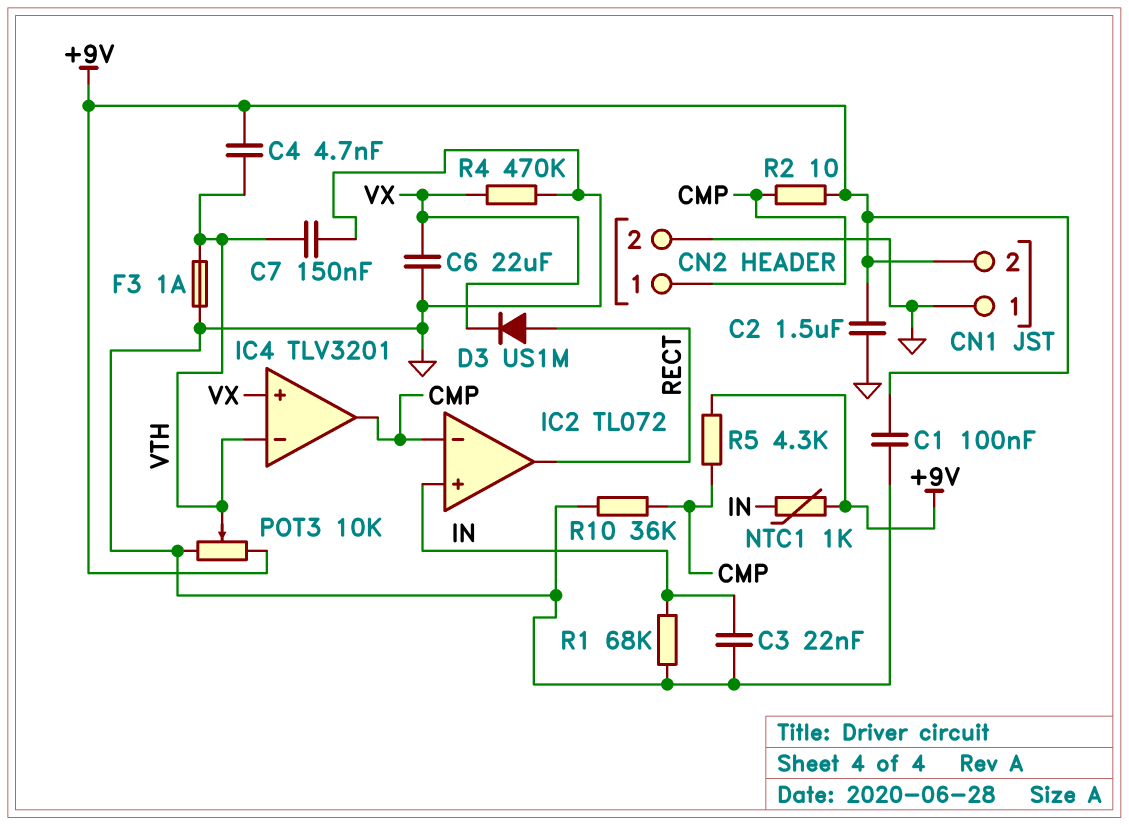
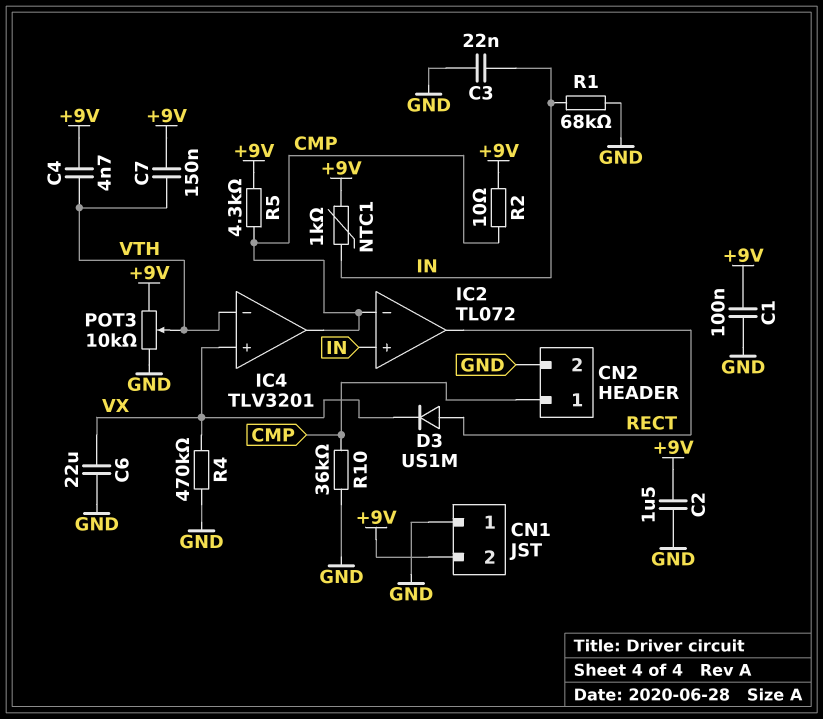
C7: 150nF (GND, VTH) -> 150nF (+9V, VTH)
F3: 1A (GND, VTH) -> none

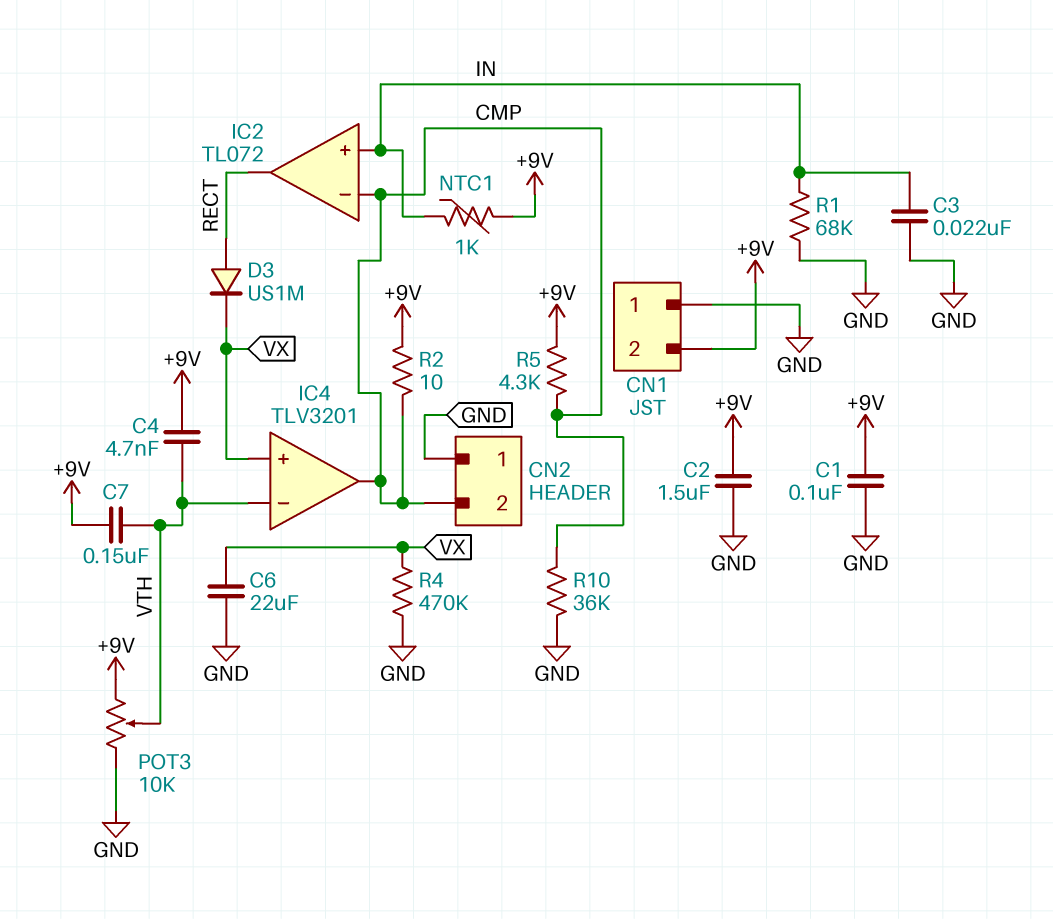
CN2 pin 1: CMP -> GND
CN2 pin 2: GND -> CMP

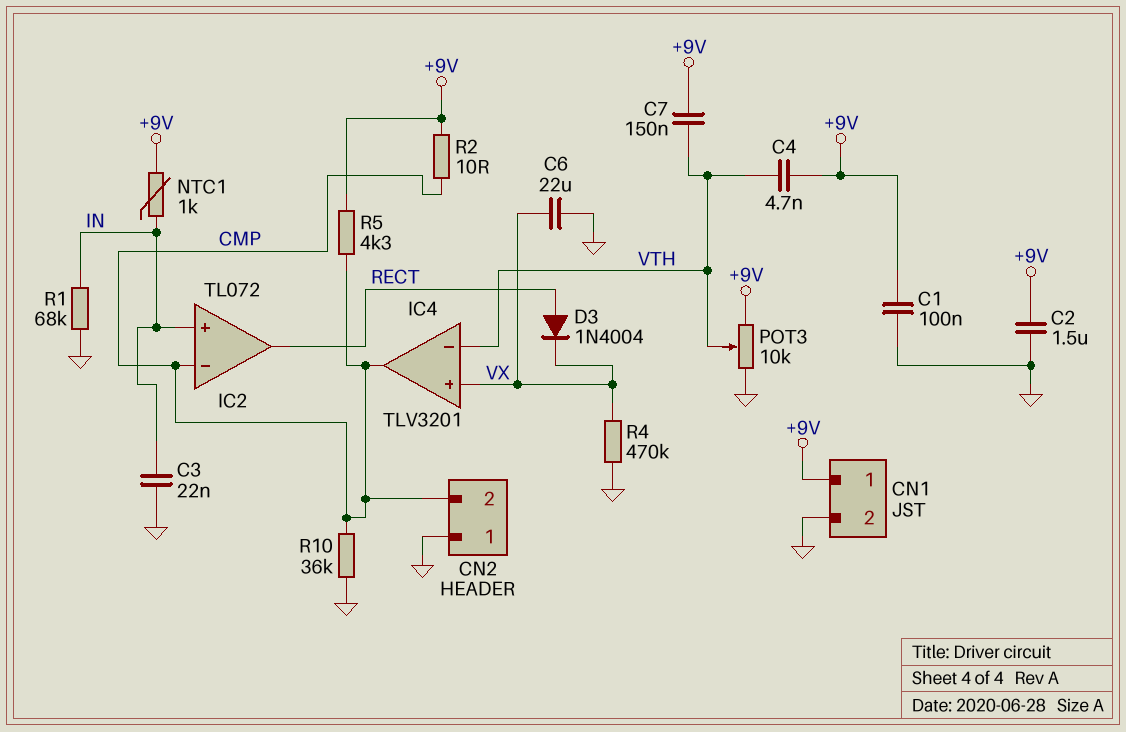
CN1 pin 1: GND -> +9V
CN1 pin 2: +9V -> GND
D3: diode US1M (A RECT, K VX) -> diode 1N4004 (A RECT, K VX)

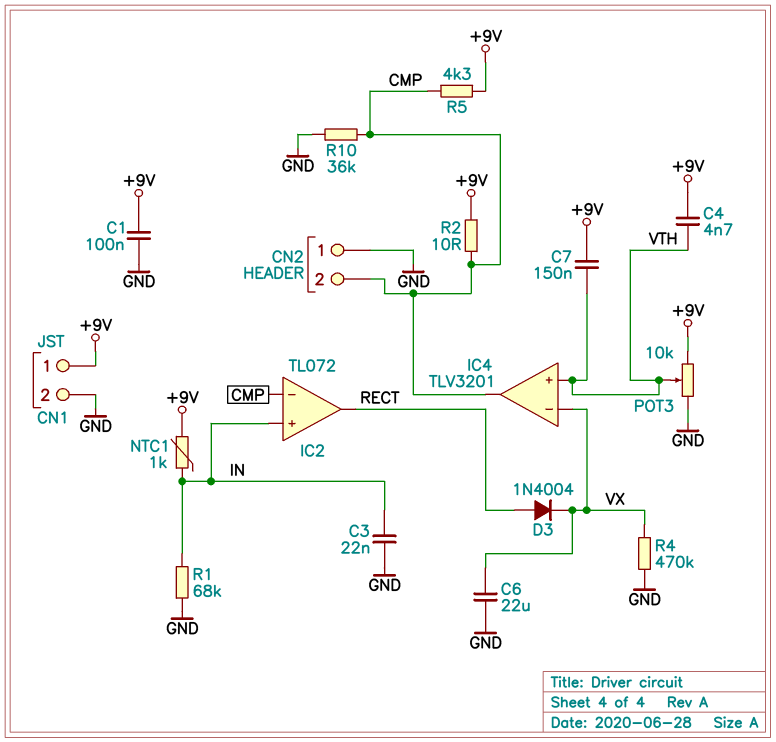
C2: 1.5uF (+9V, GND) -> none
IC4 pin in+: VX -> VTH
IC4 pin in-: VTH -> VX

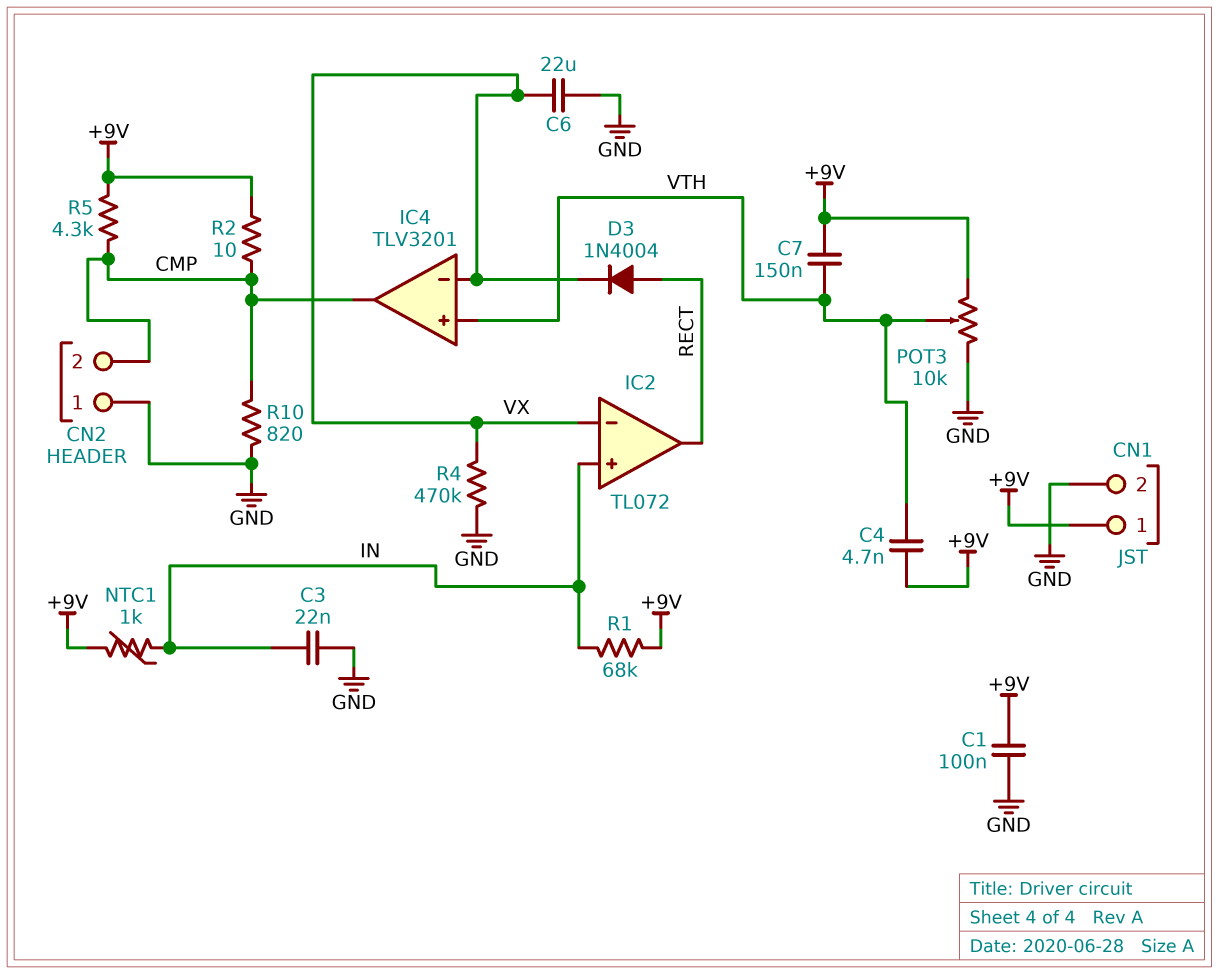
IC2 pin in-: CMP -> VX
R1: 68k (GND, IN) -> 68k (+9V, IN)
R10: 36k (CMP, GND) -> 820 (CMP, GND)

